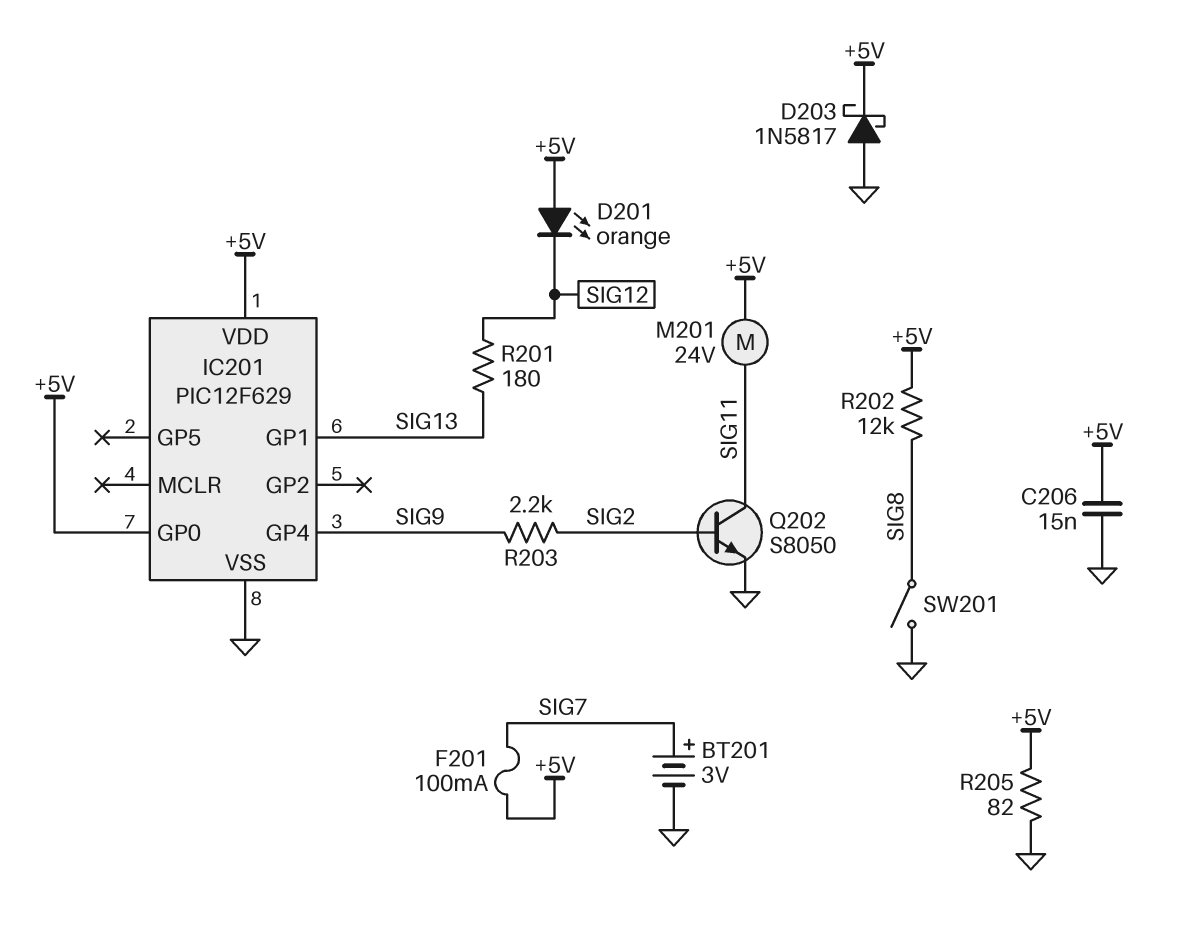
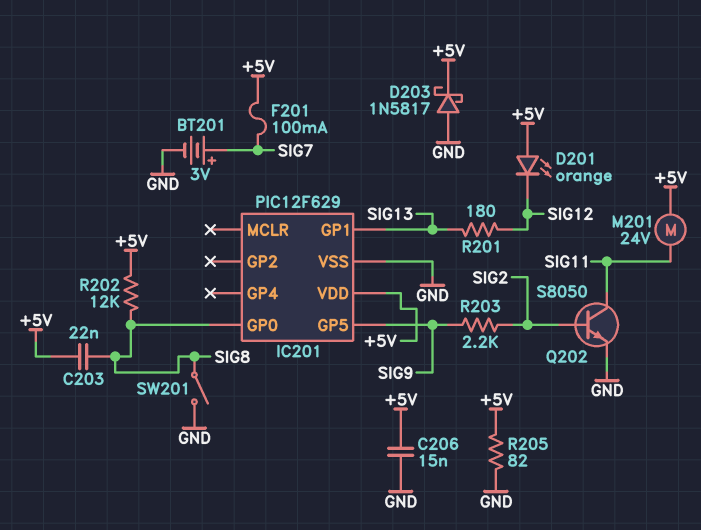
C203: none -> 22nF (+5V, SIG8)
IC201 pin GP0: +5V -> SIG8
IC201 pin GP4: SIG9 -> none
IC201 pin GP5: none -> SIG9

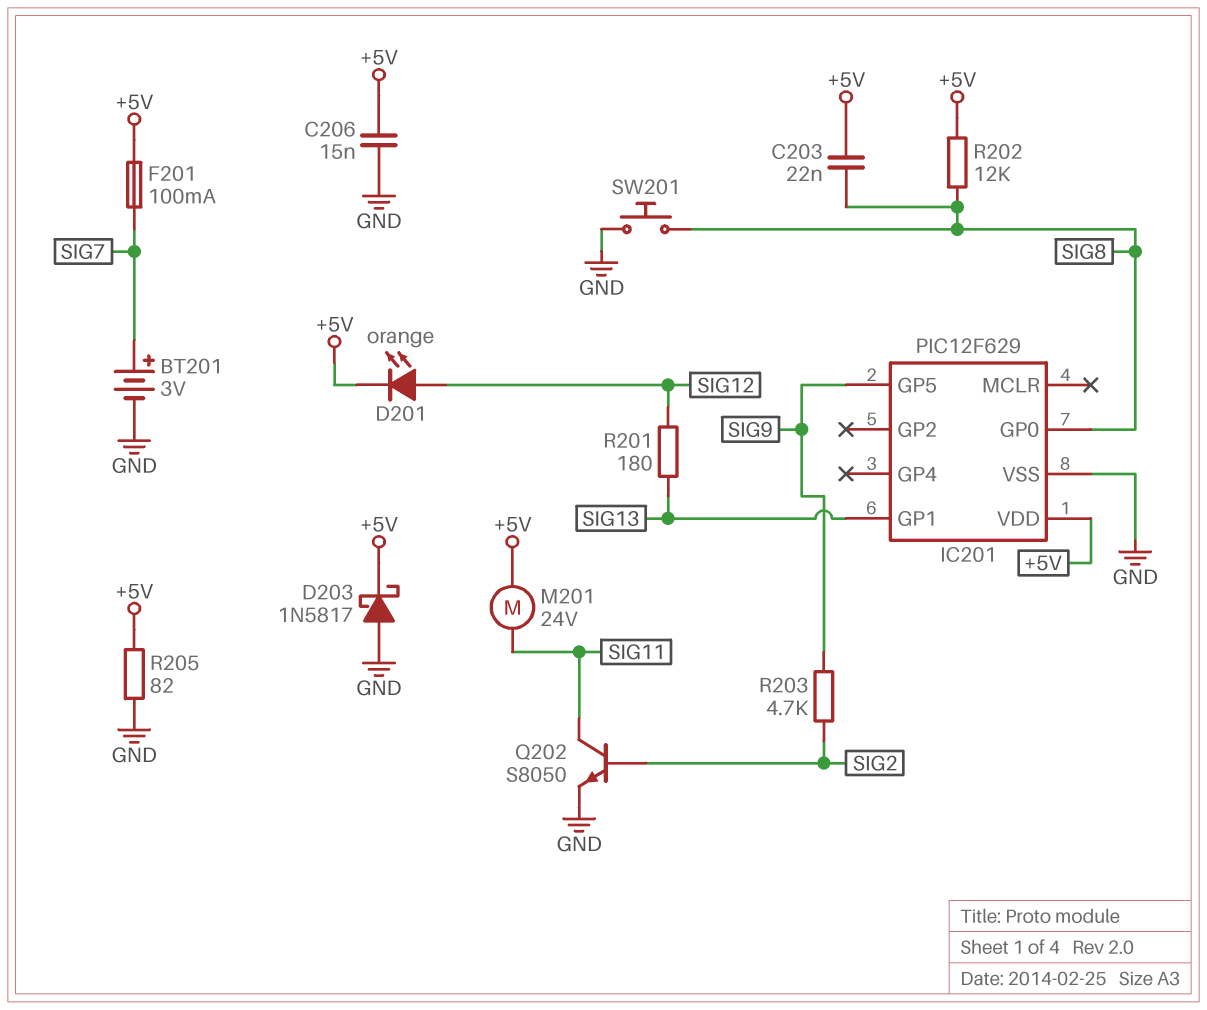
D201: LED orange (A +5V, K SIG12) -> LED orange (A SIG12, K +5V)
R203: 2.2k (SIG2, SIG9) -> 4.7k (SIG2, SIG9)
SW201: switch (GND, SIG8) -> button (GND, SIG8)

